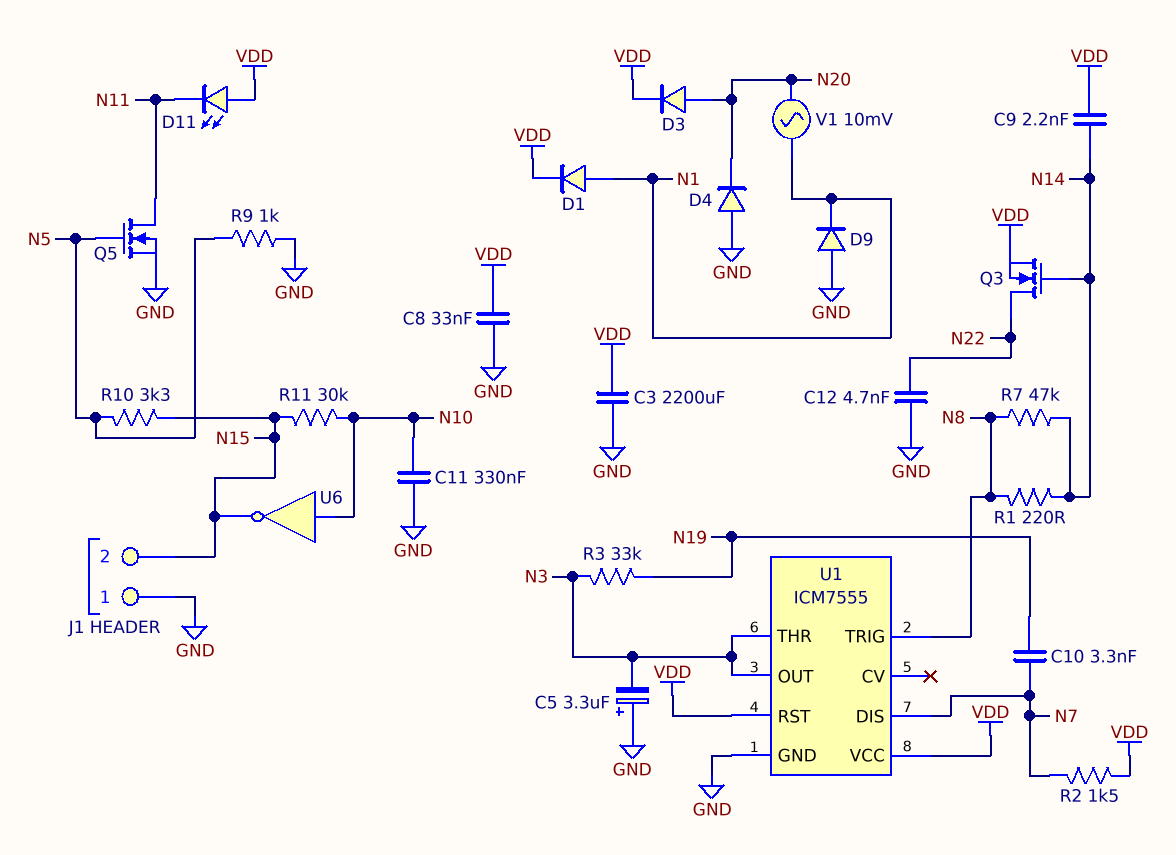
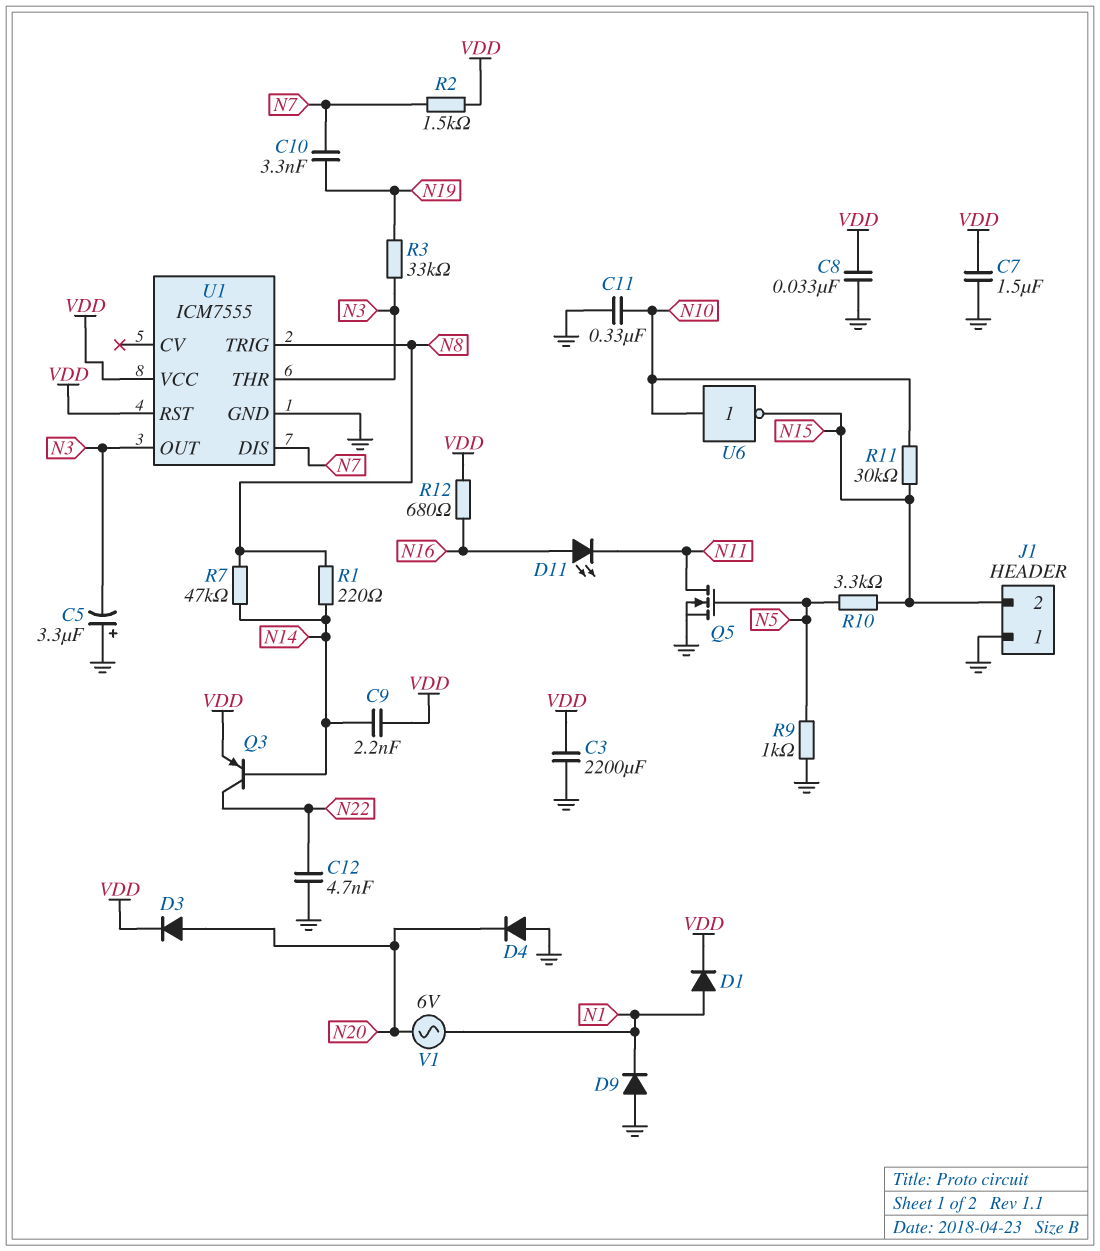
C7: none -> 1.5uF (GND, VDD)
D11: LED (A VDD, K N11) -> LED (A N16, K N11)
Q3: NMOS (G N14, D N22, S VDD) -> PNP (B N14, C N22, E VDD)
R12: none -> 680 (N16, VDD)
V1: AC 10mV (N1, N20) -> AC 6V (N1, N20)

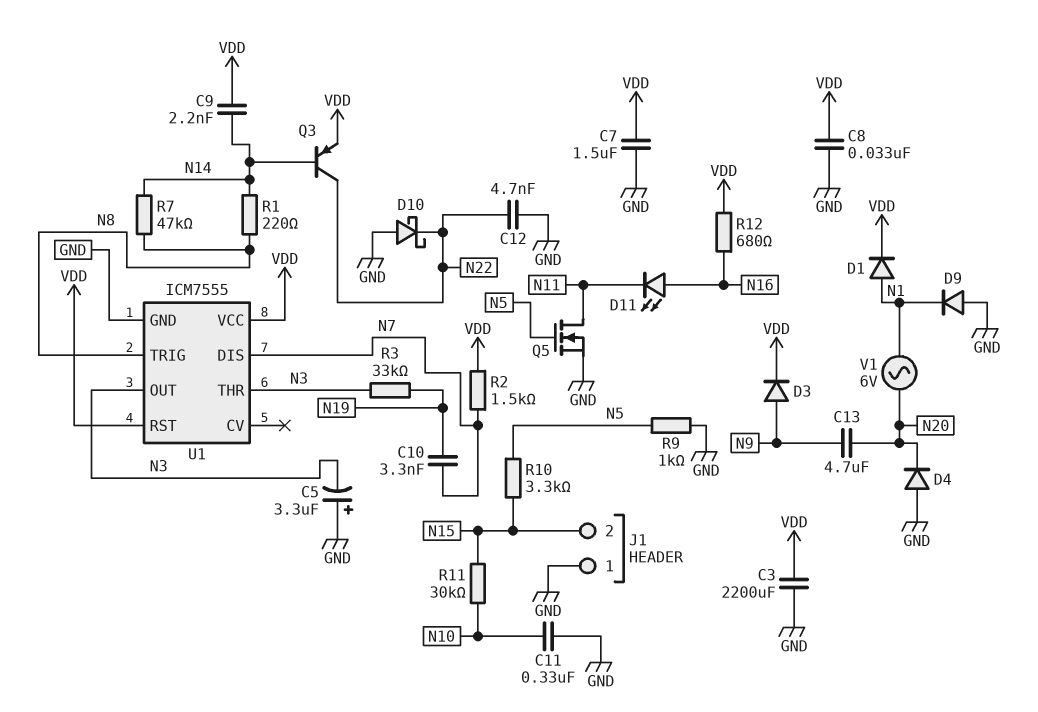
C13: none -> 4.7uF (N9, N20)
D3: diode (A N20, K VDD) -> diode (A N9, K VDD)
D10: none -> schottky (A GND, K N22)
U6: NOT (in N10, out N15) -> none

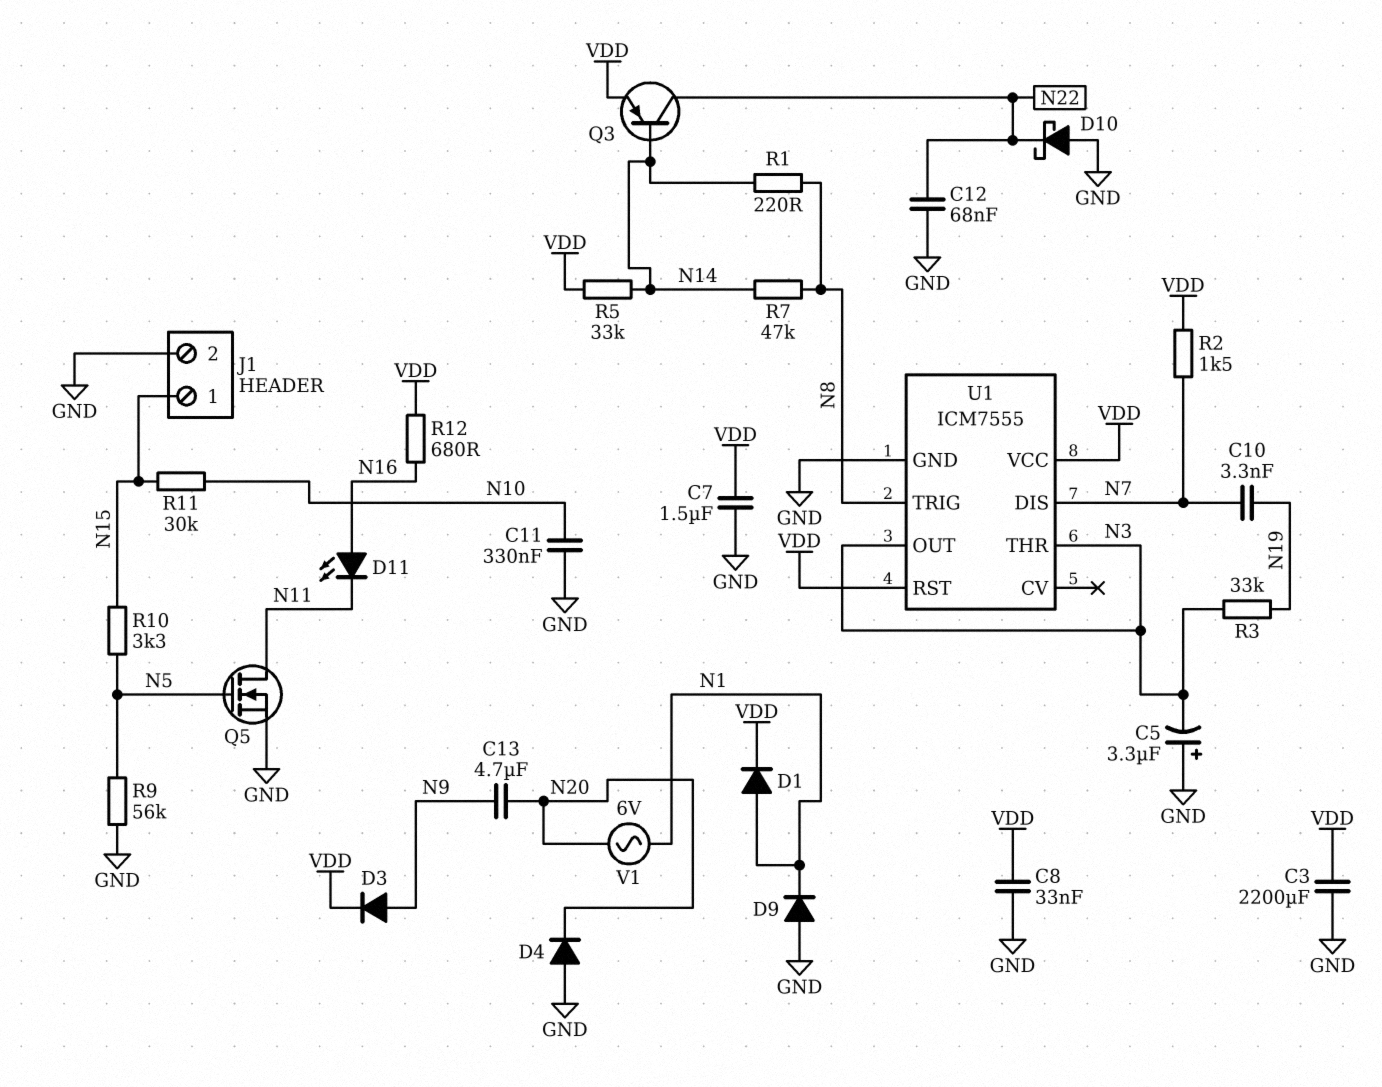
C9: 2.2nF (N14, VDD) -> none
C12: 4.7nF (GND, N22) -> 68nF (GND, N22)
J1 pin 1: GND -> N15
J1 pin 2: N15 -> GND
R5: none -> 33k (N14, VDD)
R9: 1k (GND, N5) -> 56k (GND, N5)

